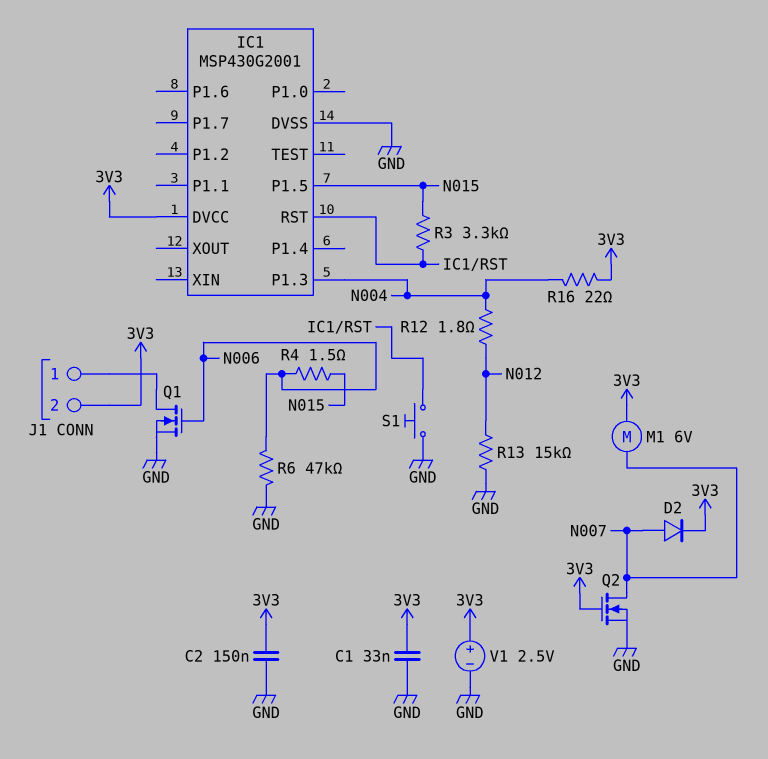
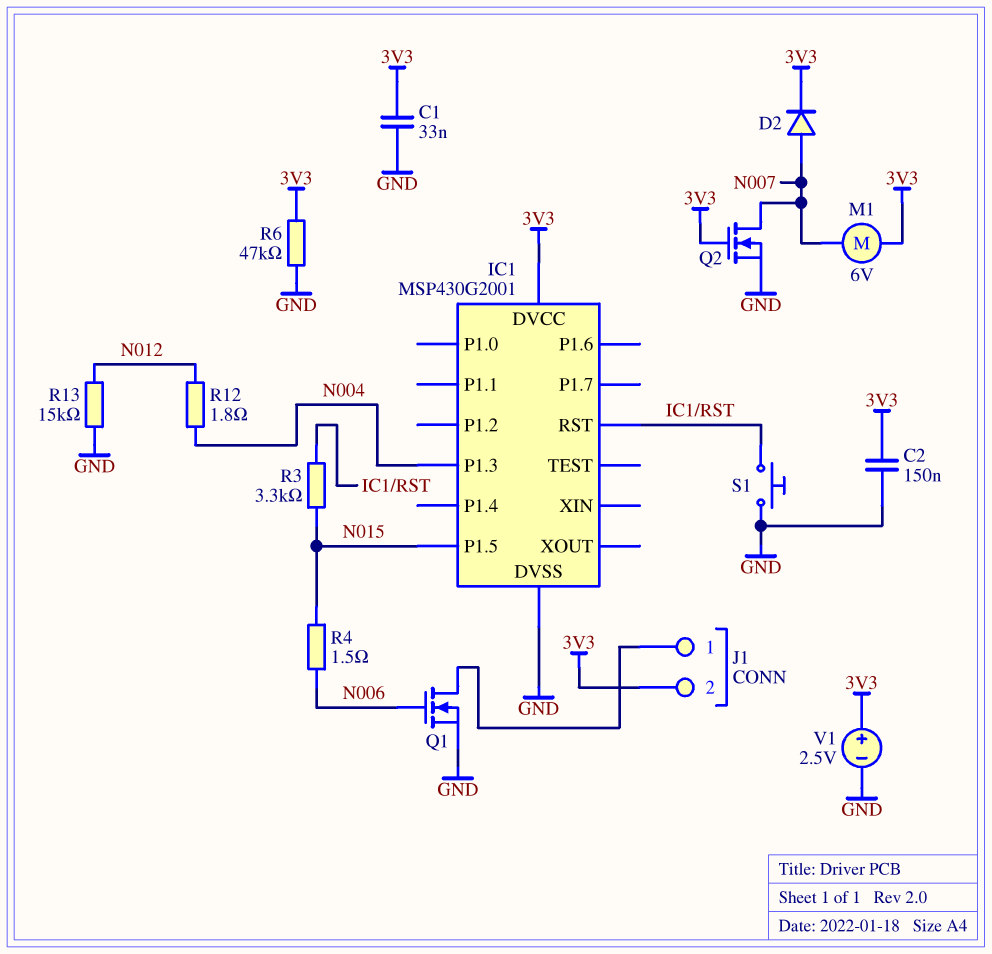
R6: 47k (GND, N006) -> 47k (3V3, GND)
R16: 22 (3V3, N004) -> none

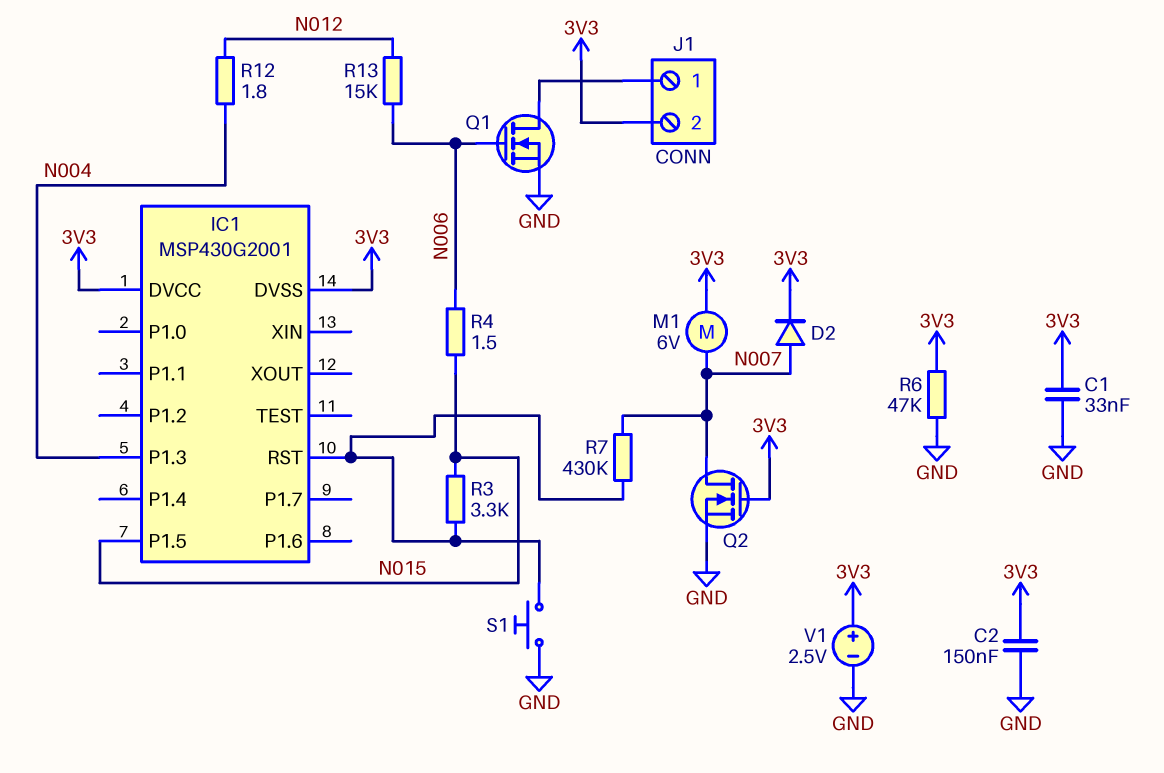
IC1 pin DVSS: GND -> 3V3
R7: none -> 430k (IC1/RST, N007)
R13: 15k (GND, N012) -> 15k (N006, N012)

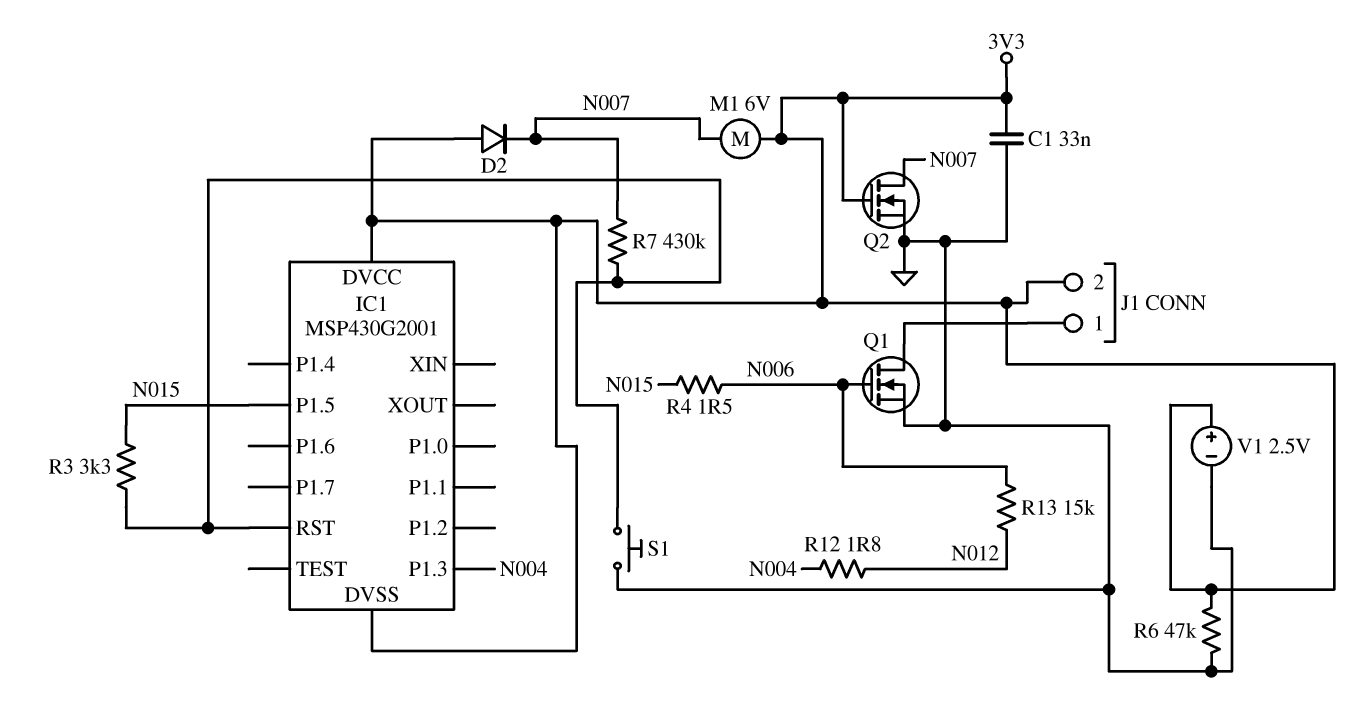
C2: 150nF (3V3, GND) -> none
D2: diode (A N007, K 3V3) -> diode (A 3V3, K N007)

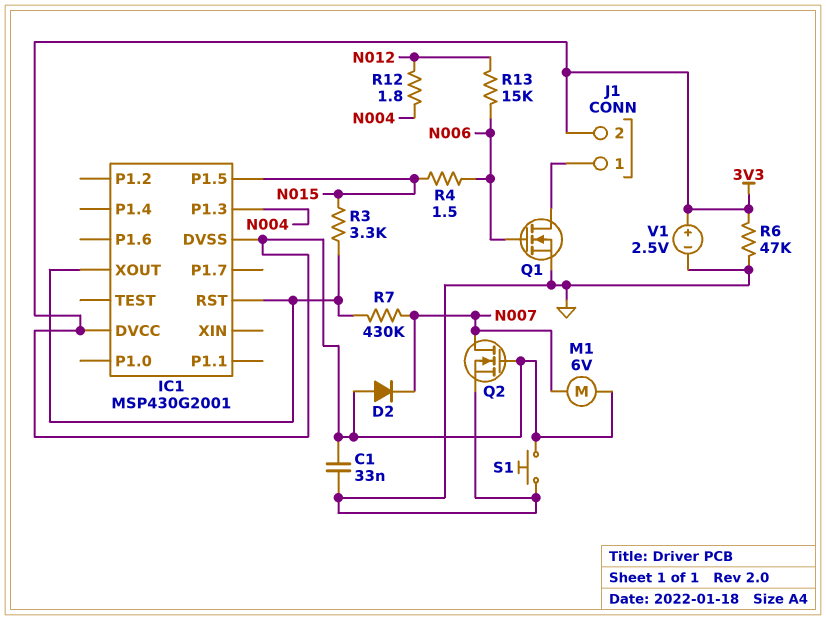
IC1 pin XOUT: none -> IC1/RST
S1: button (GND, IC1/RST) -> button (3V3, GND)

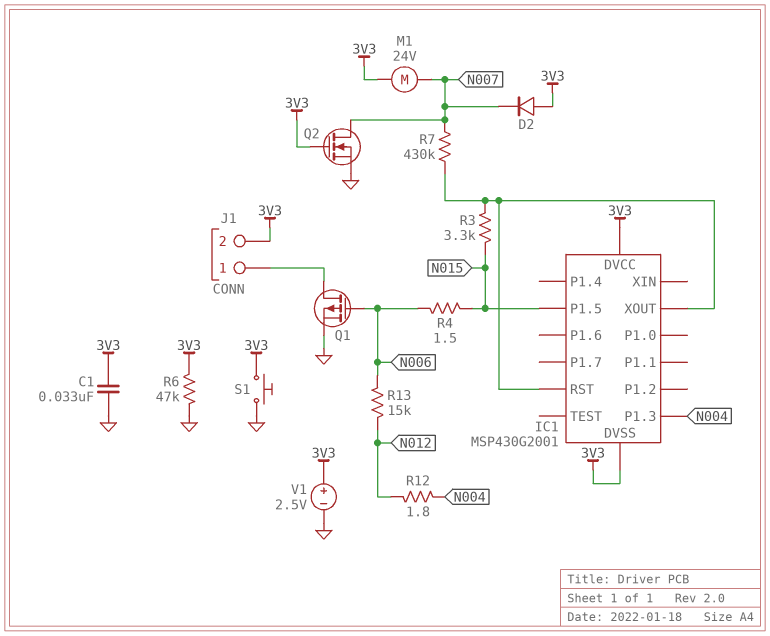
M1: motor 6V (3V3, N007) -> motor 24V (3V3, N007)
Q1: NMOS (G N006, D J1/1, S GND) -> PMOS (G N006, D J1/1, S GND)

